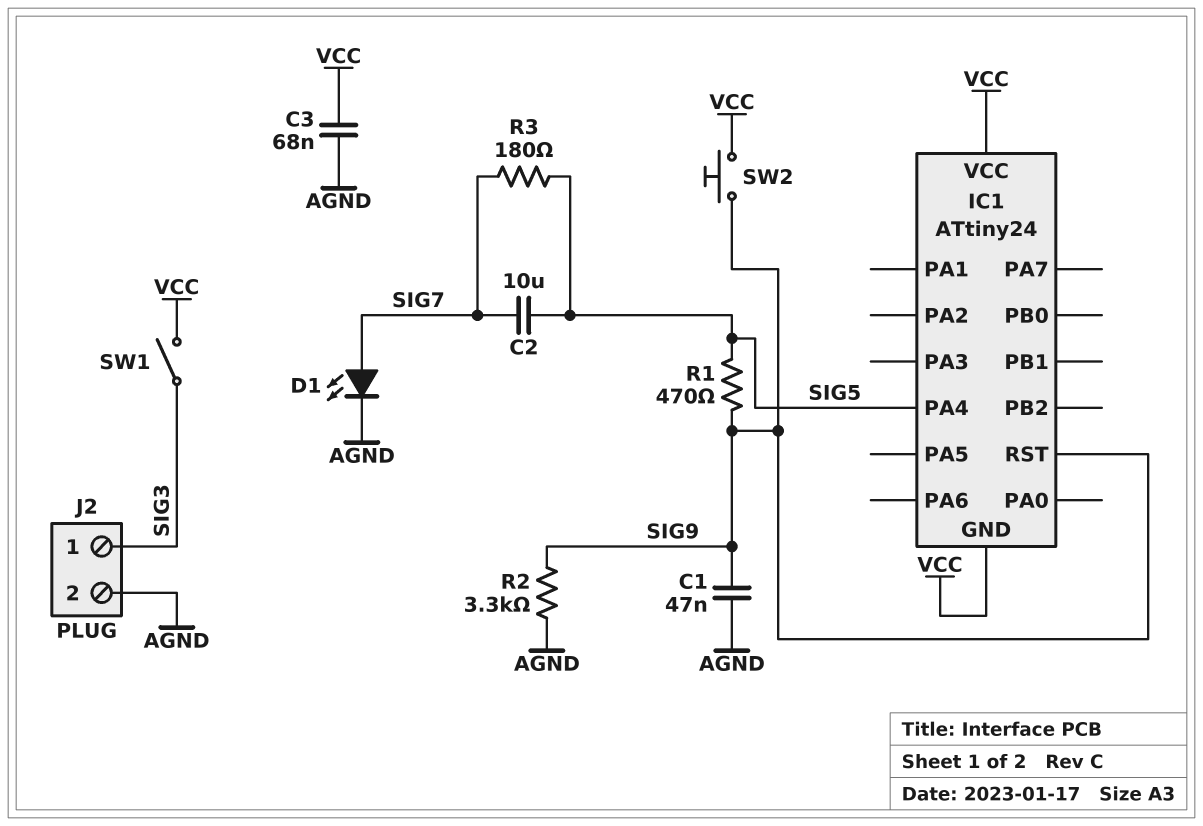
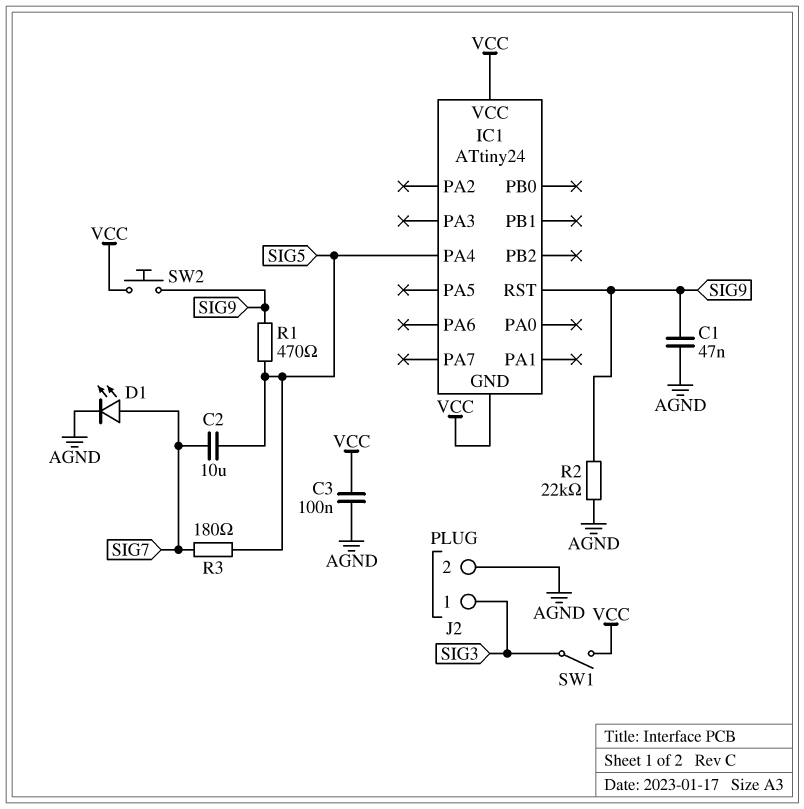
C3: 68nF (AGND, VCC) -> 100nF (AGND, VCC)
R2: 3.3k (AGND, SIG9) -> 22k (AGND, SIG9)

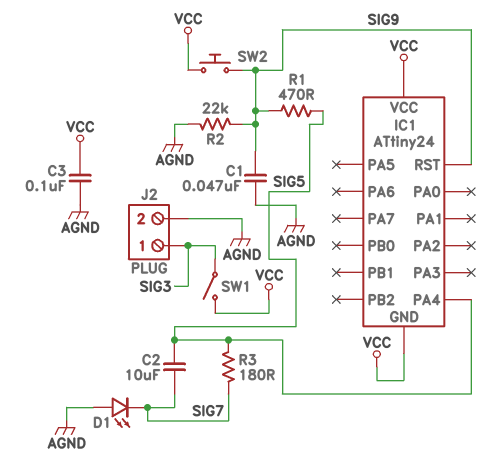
D1: LED (A SIG7, K AGND) -> LED (A AGND, K SIG7)

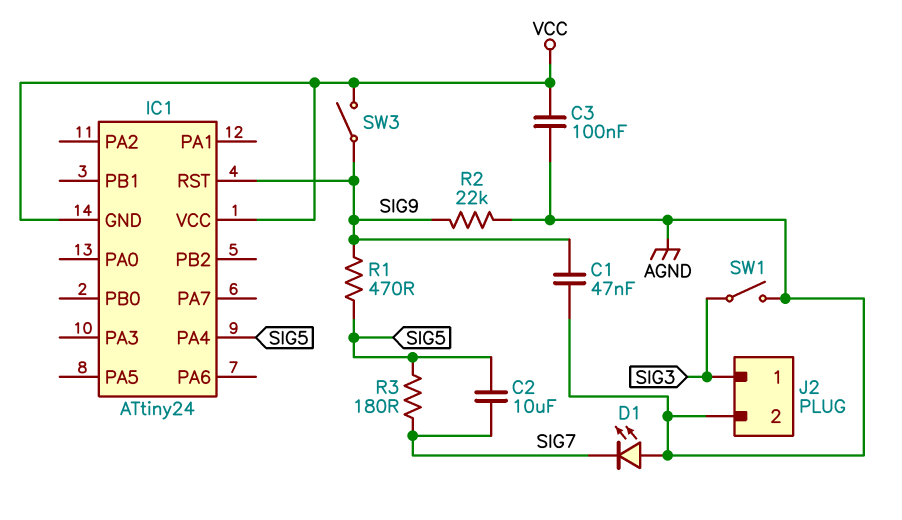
SW1: switch (SIG3, VCC) -> switch (AGND, SIG3)
SW2: button (SIG9, VCC) -> none
SW3: none -> switch (SIG9, VCC)

